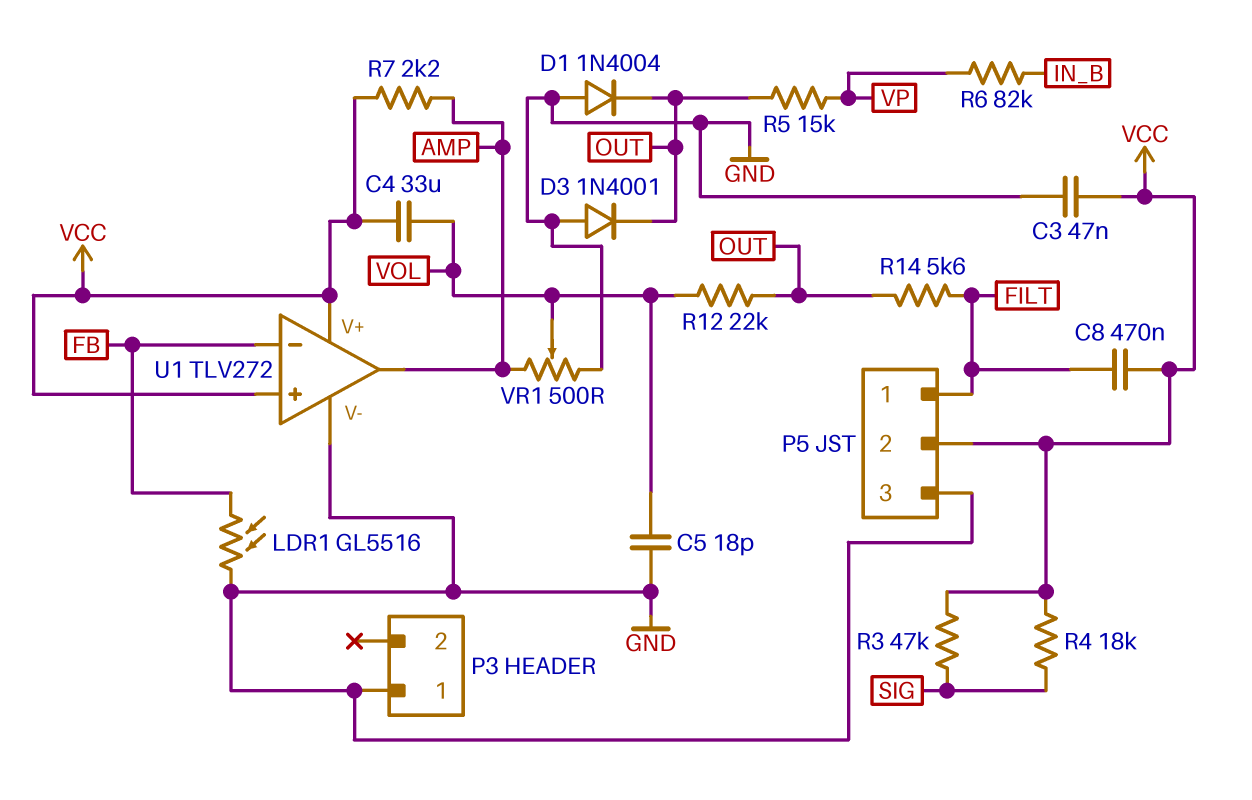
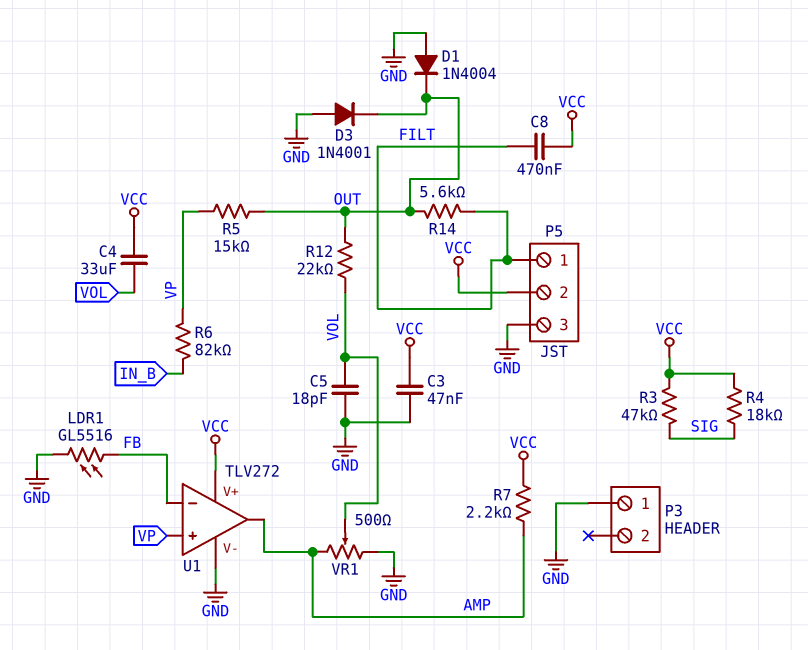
U1 pin in+: VCC -> VP

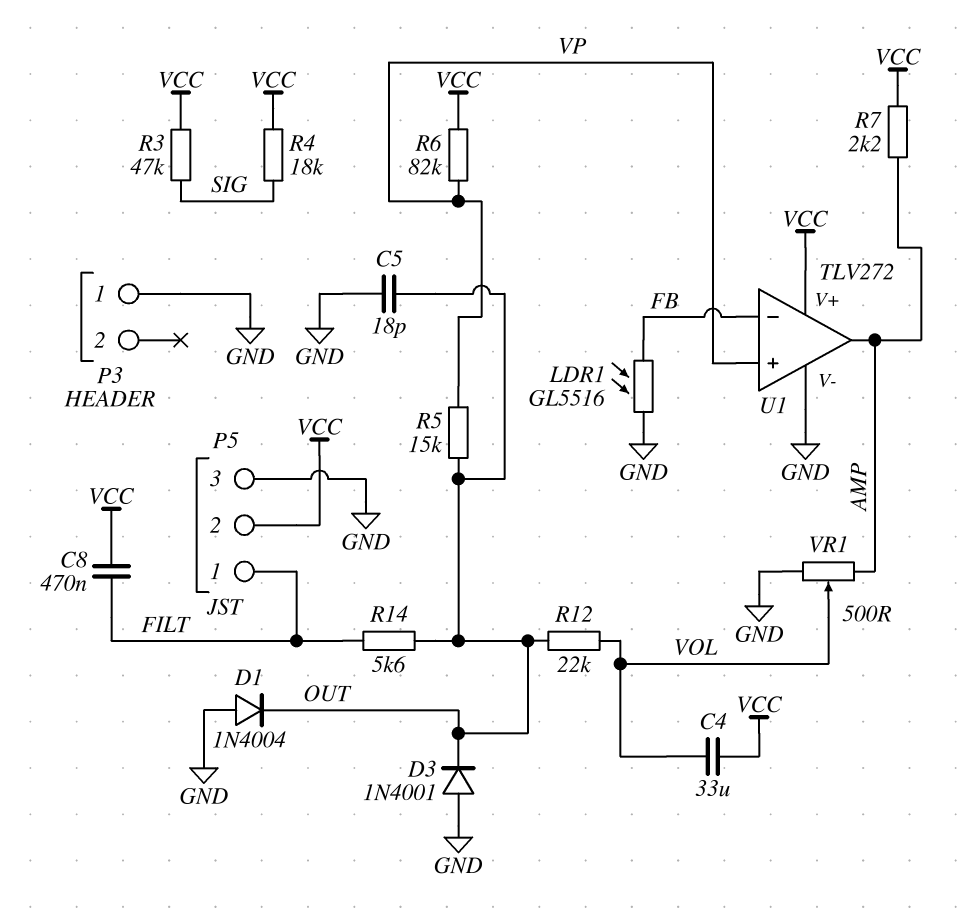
C3: 47nF (GND, VCC) -> none
C5: 18pF (GND, VOL) -> 18pF (GND, OUT)
R6: 82k (IN_B, VP) -> 82k (VCC, VP)

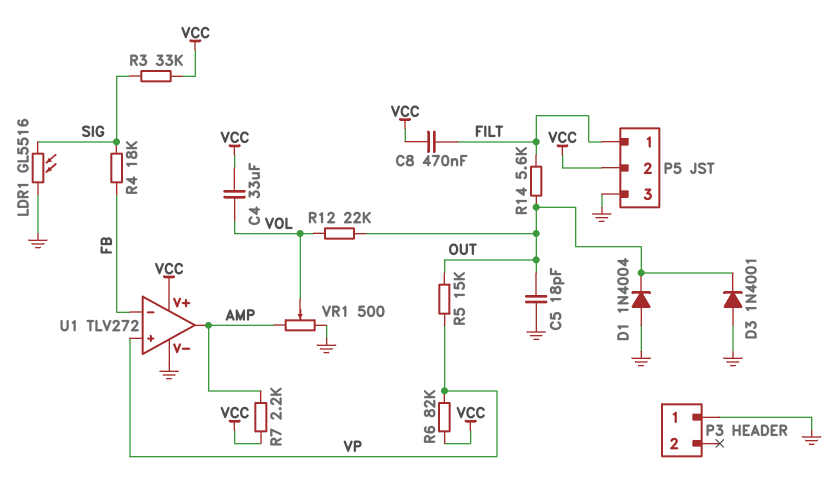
LDR1: GL5516 (FB, GND) -> GL5516 (GND, SIG)
R3: 47k (SIG, VCC) -> 33k (SIG, VCC)
R4: 18k (SIG, VCC) -> 18k (FB, SIG)

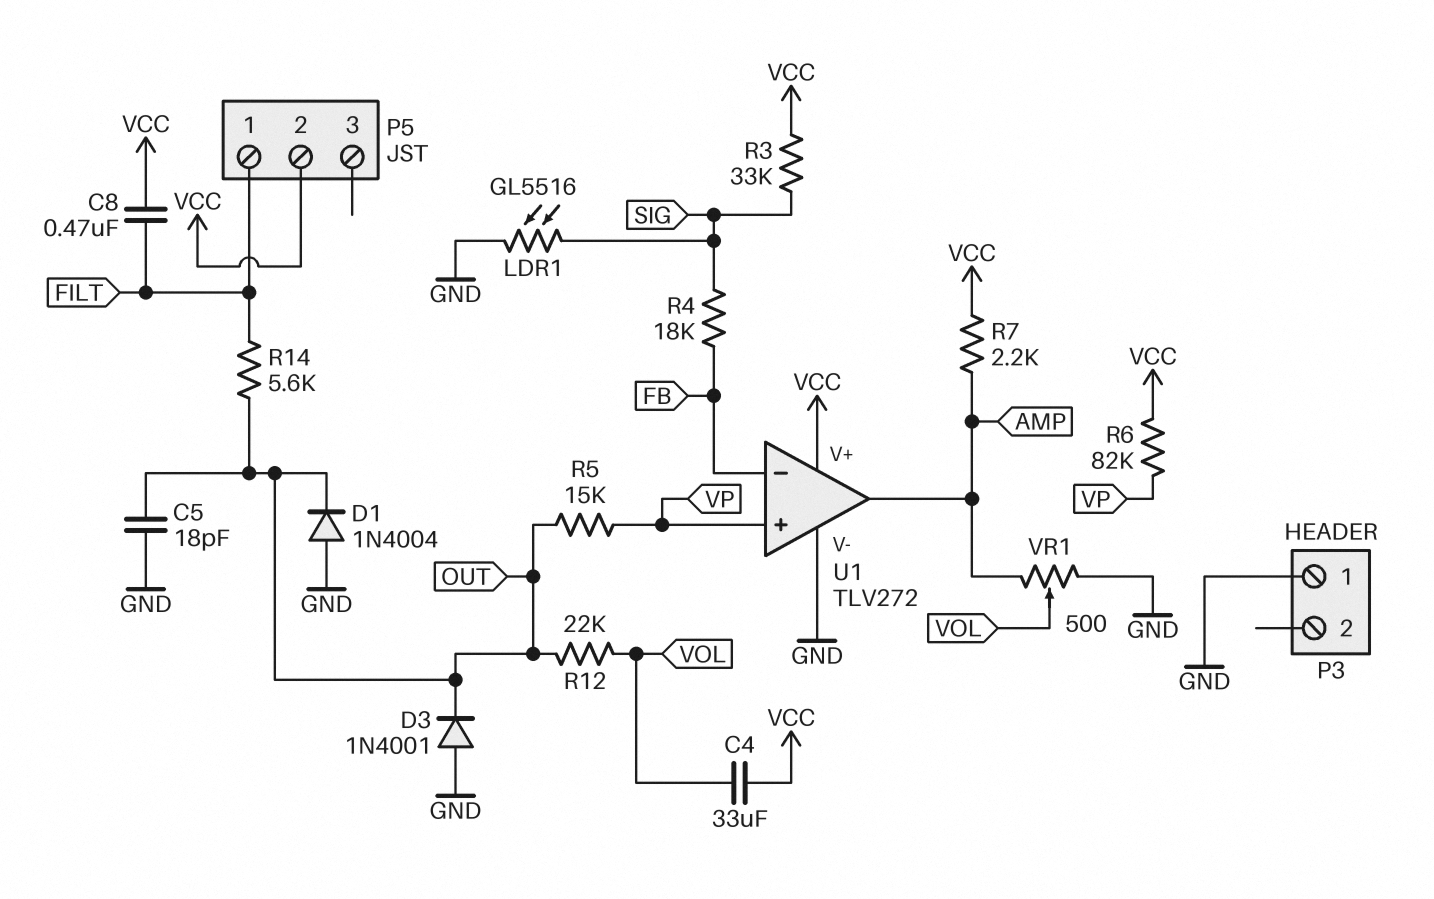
P5 pin 3: GND -> none

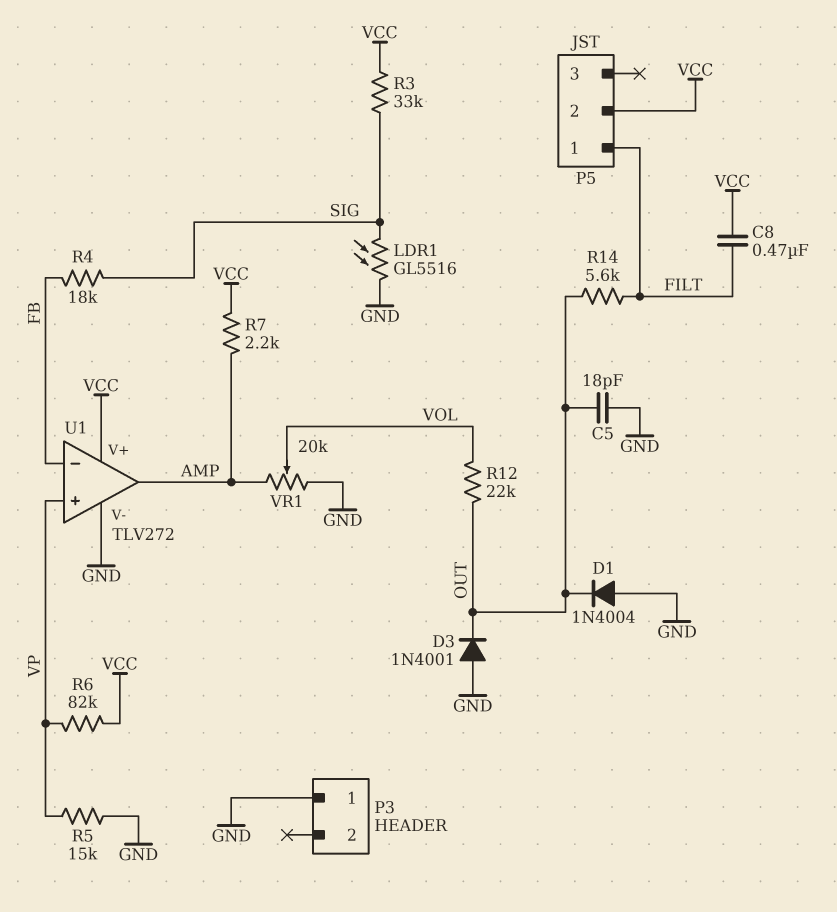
C4: 33uF (VCC, VOL) -> none
R5: 15k (OUT, VP) -> 15k (GND, VP)
VR1: 500 (AMP, GND, wiper VOL) -> 20k (AMP, GND, wiper VOL)

